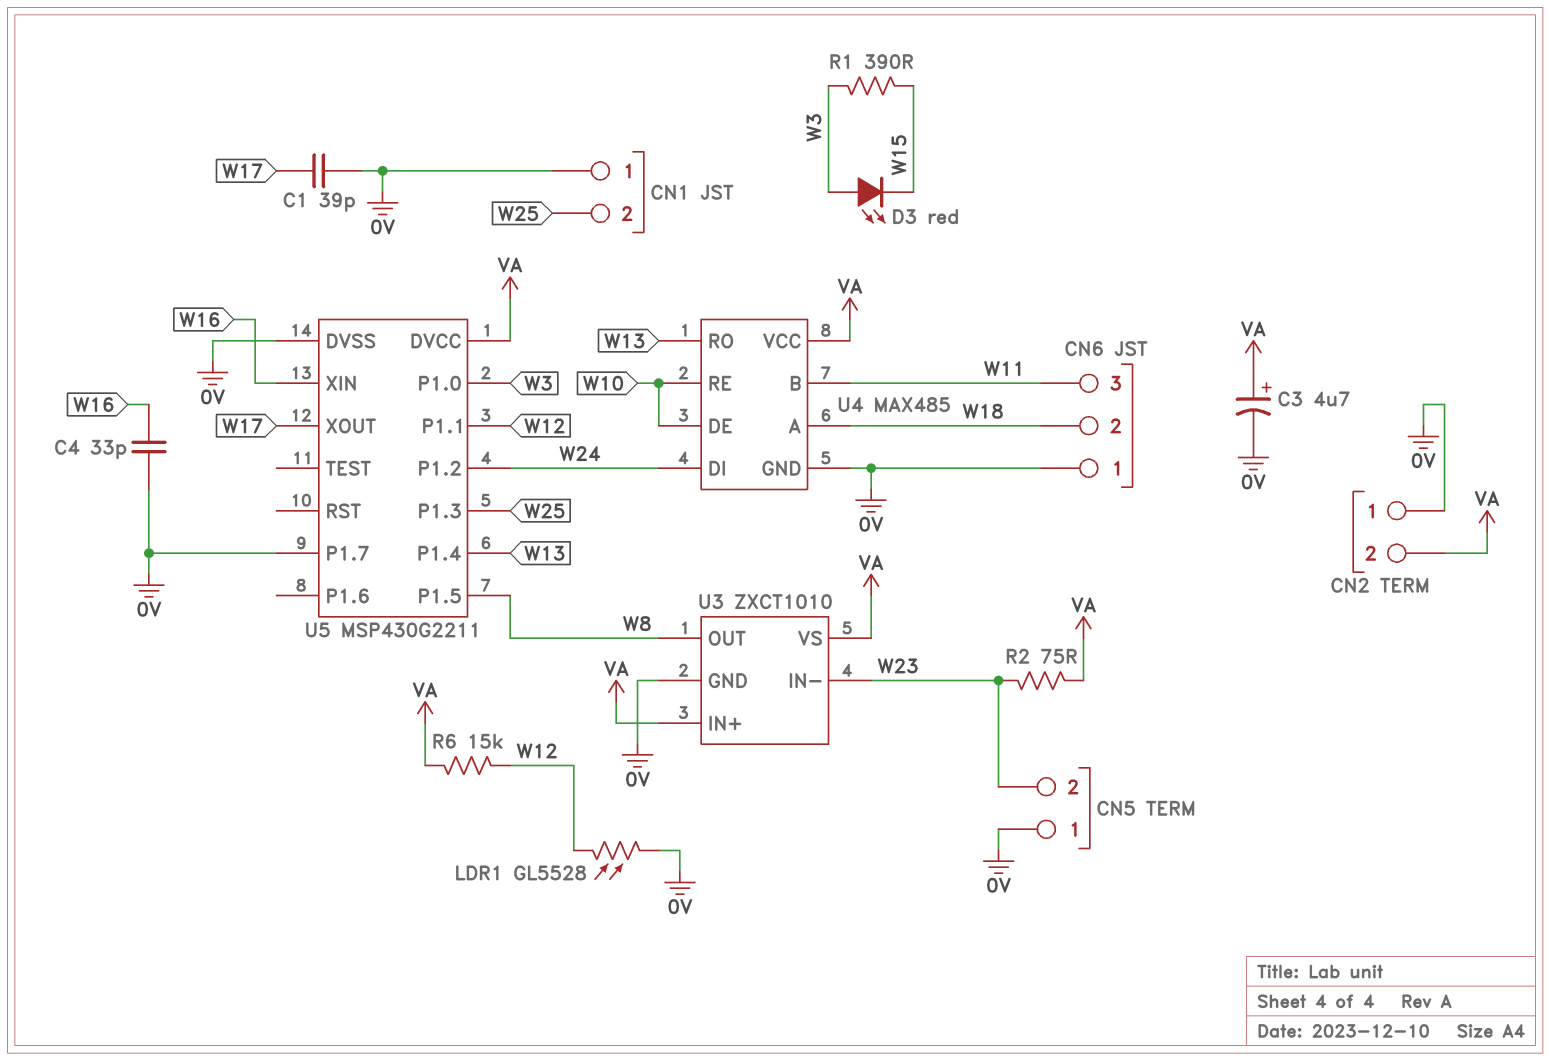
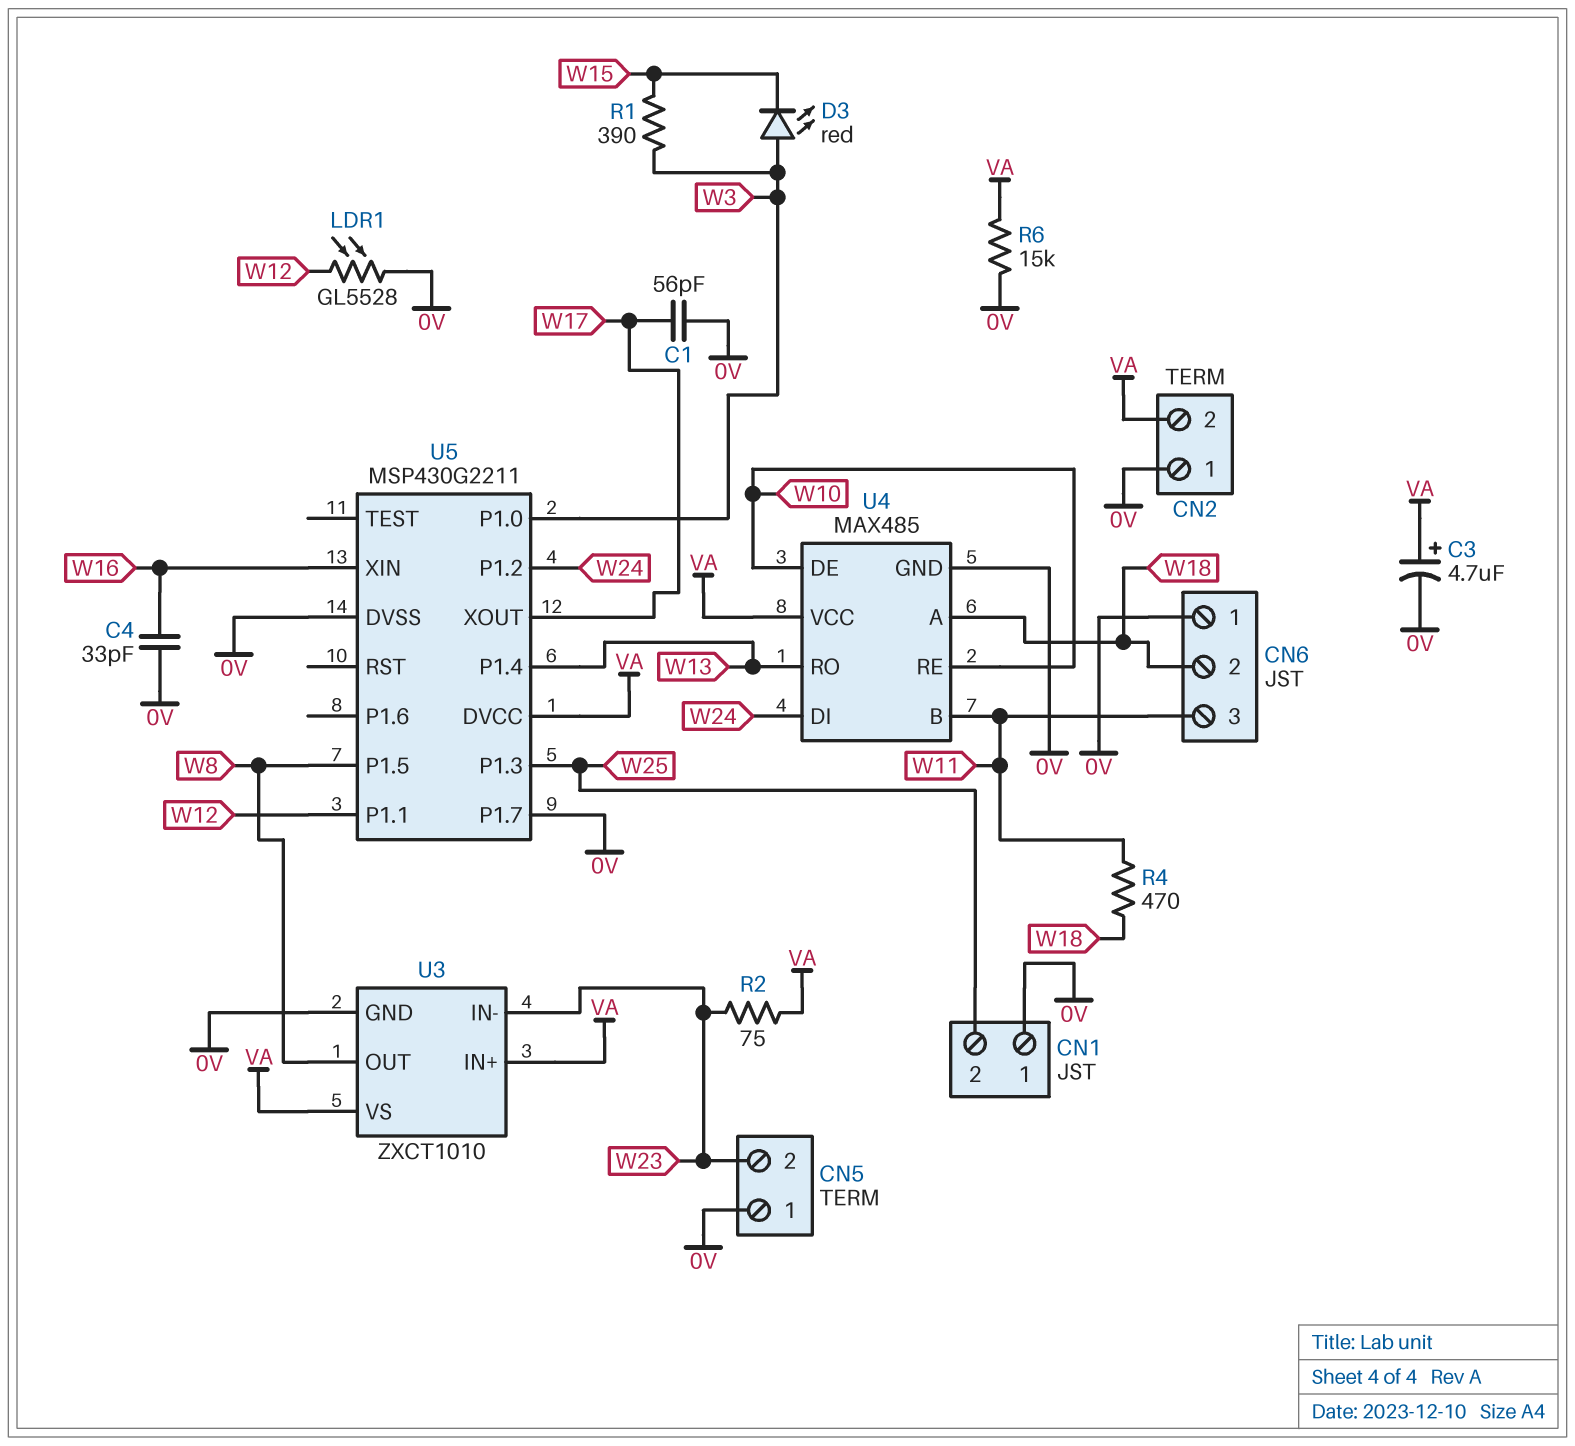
C1: 39pF (0V, W17) -> 56pF (0V, W17)
R4: none -> 470 (W11, W18)
R6: 15k (VA, W12) -> 15k (0V, VA)

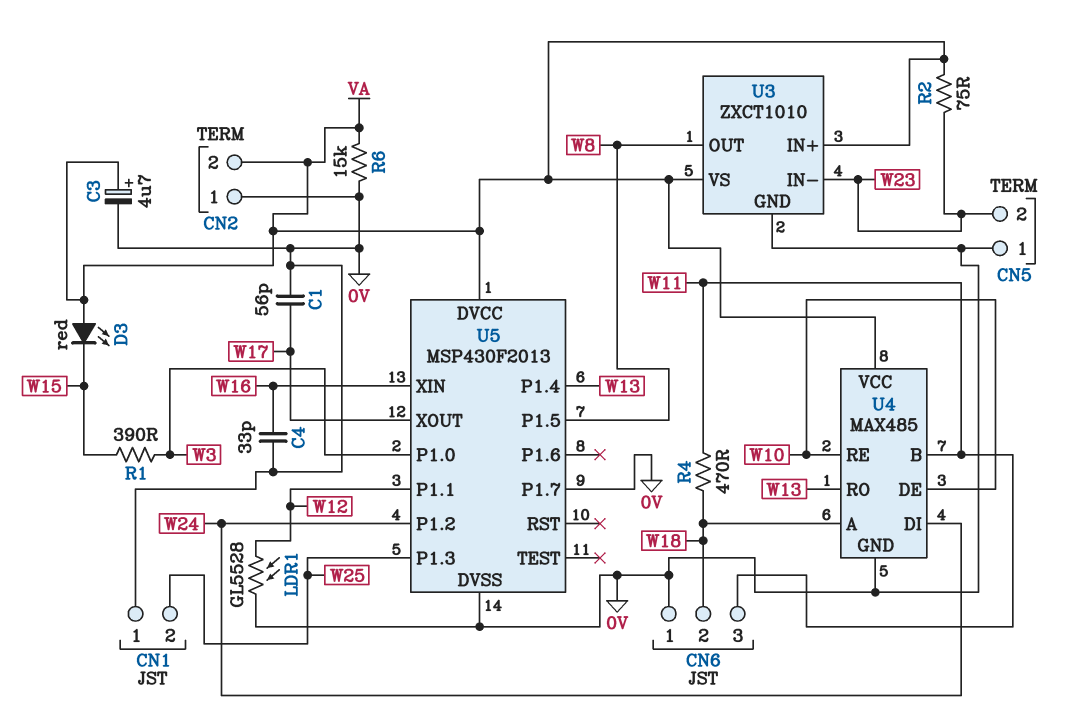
D3: LED red (A W3, K W15) -> LED red (A VA, K W15)
U5: MSP430G2211 -> MSP430F2013

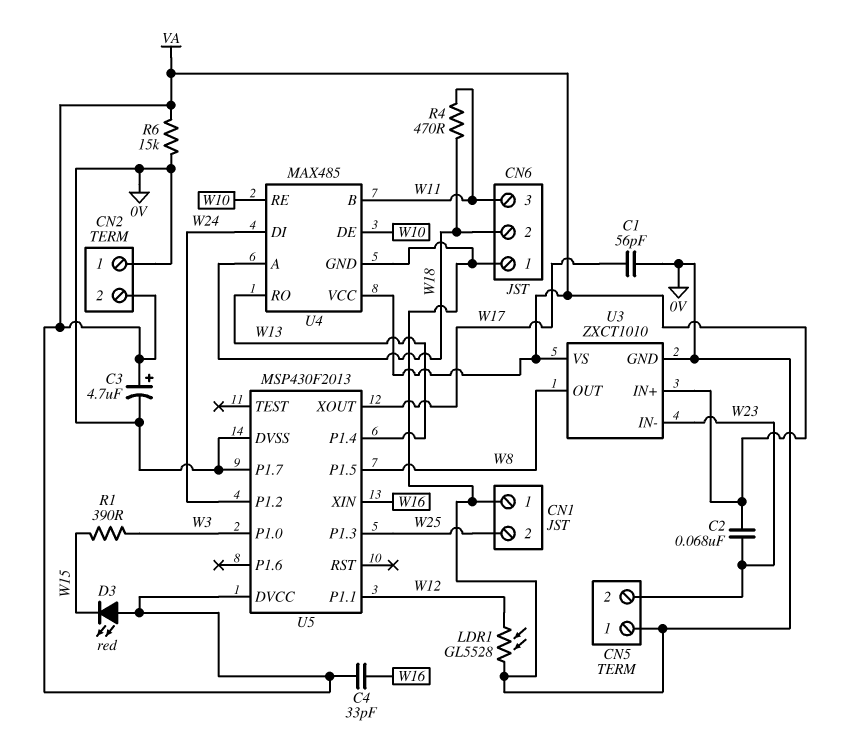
C2: none -> 68nF (VA, W23)
C4: 33pF (0V, W16) -> 33pF (VA, W16)
R2: 75 (VA, W23) -> none

